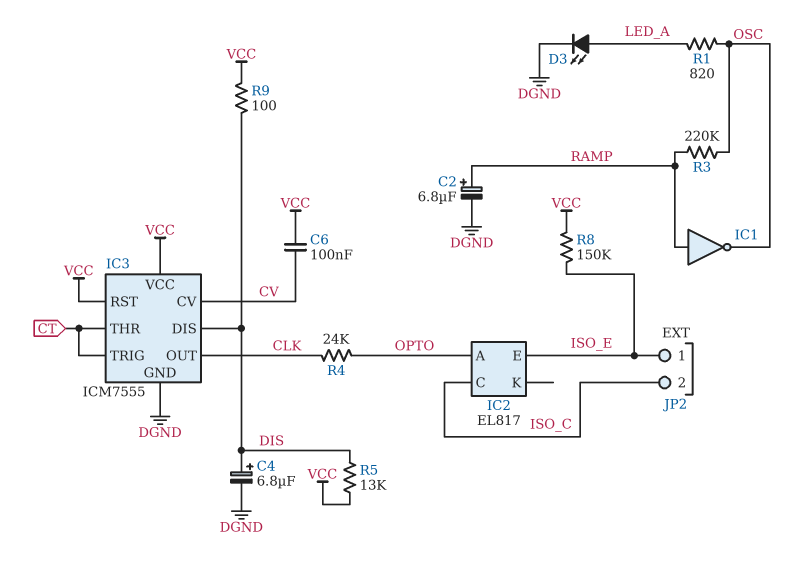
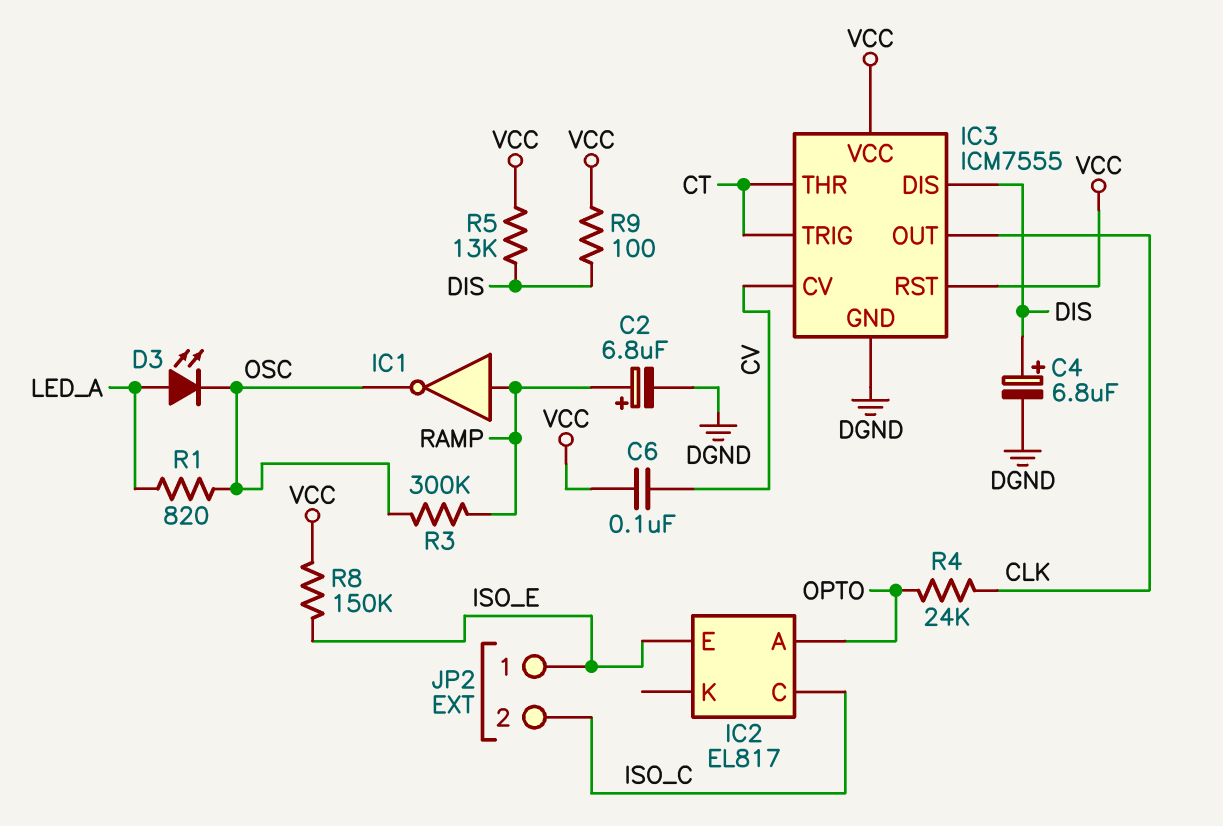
D3: LED (A LED_A, K DGND) -> LED (A LED_A, K OSC)
R3: 220k (OSC, RAMP) -> 300k (OSC, RAMP)

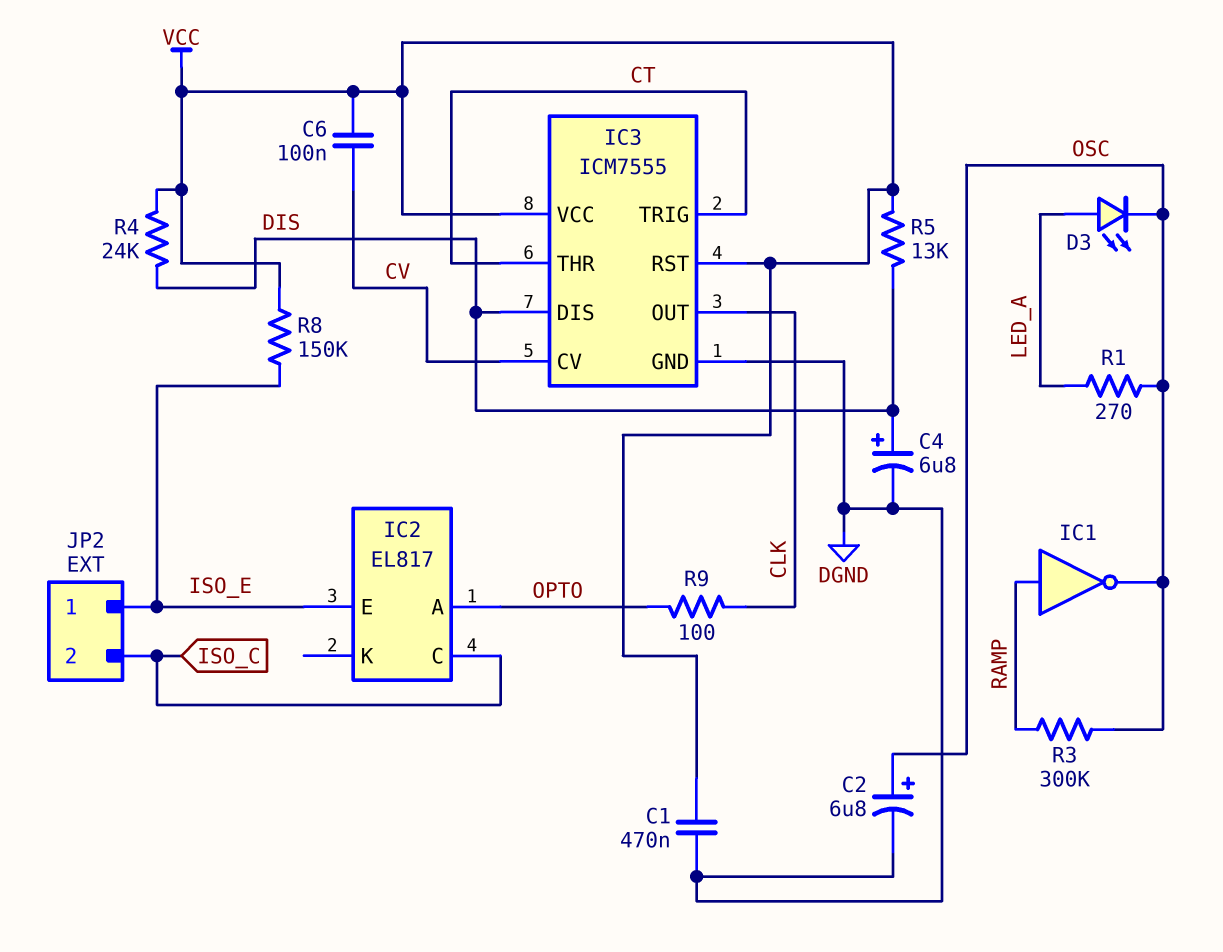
C1: none -> 470nF (DGND, VCC)
C2: 6.8uF (plus RAMP, minus DGND) -> 6.8uF (plus OSC, minus DGND)
R1: 820 (LED_A, OSC) -> 270 (LED_A, OSC)
R4: 24k (CLK, OPTO) -> 24k (DIS, VCC)
R9: 100 (DIS, VCC) -> 100 (CLK, OPTO)

